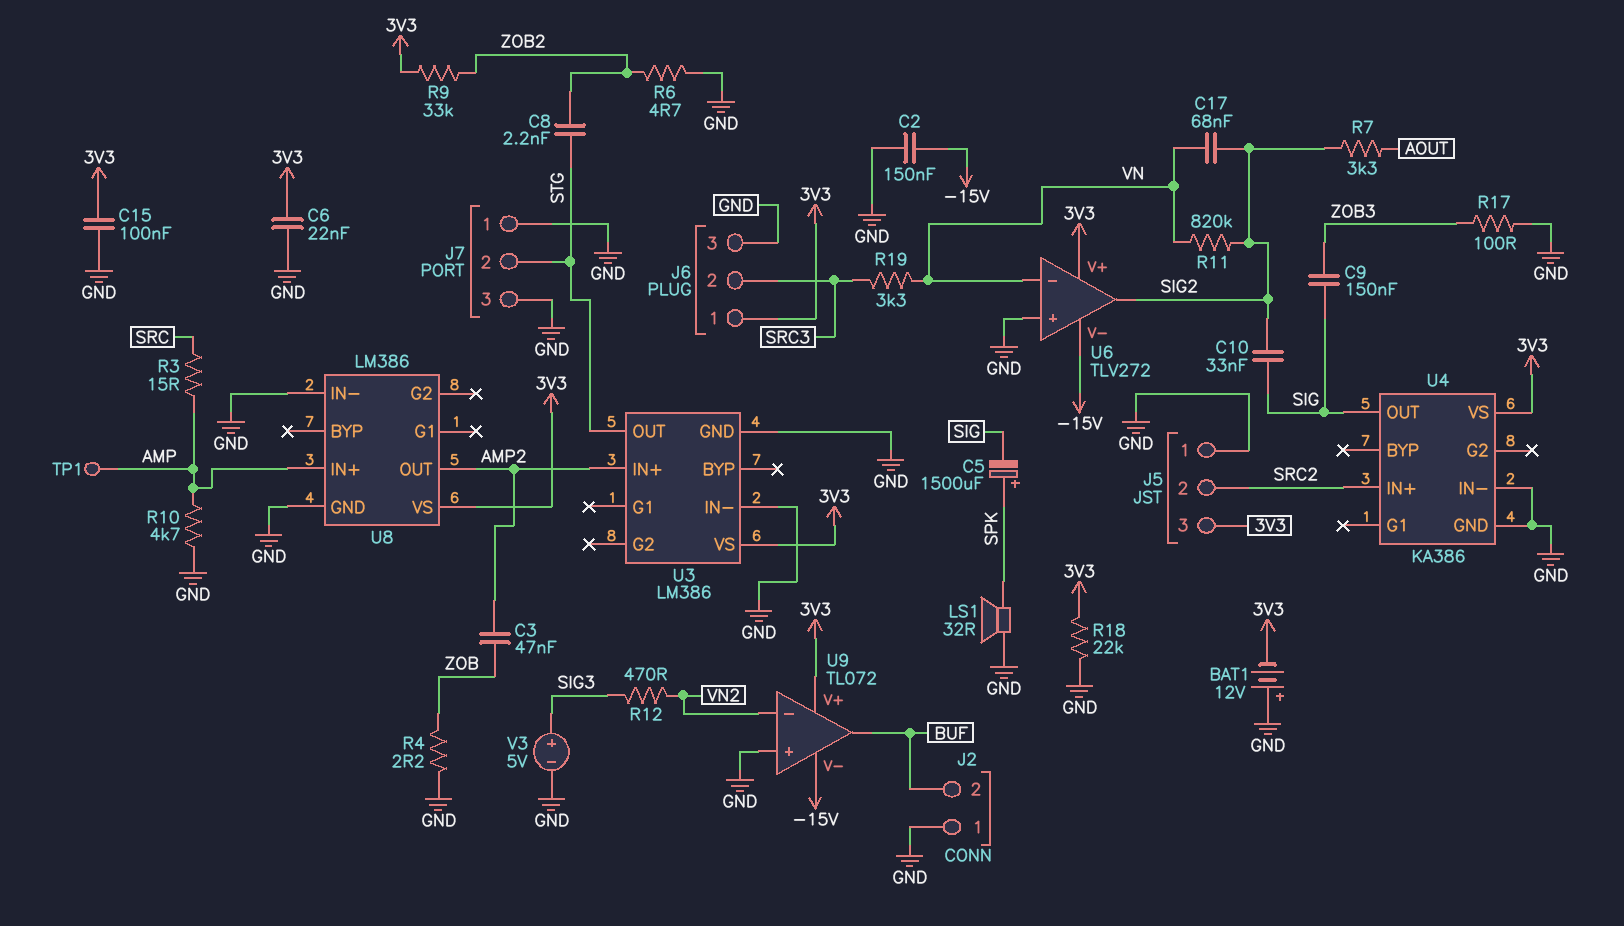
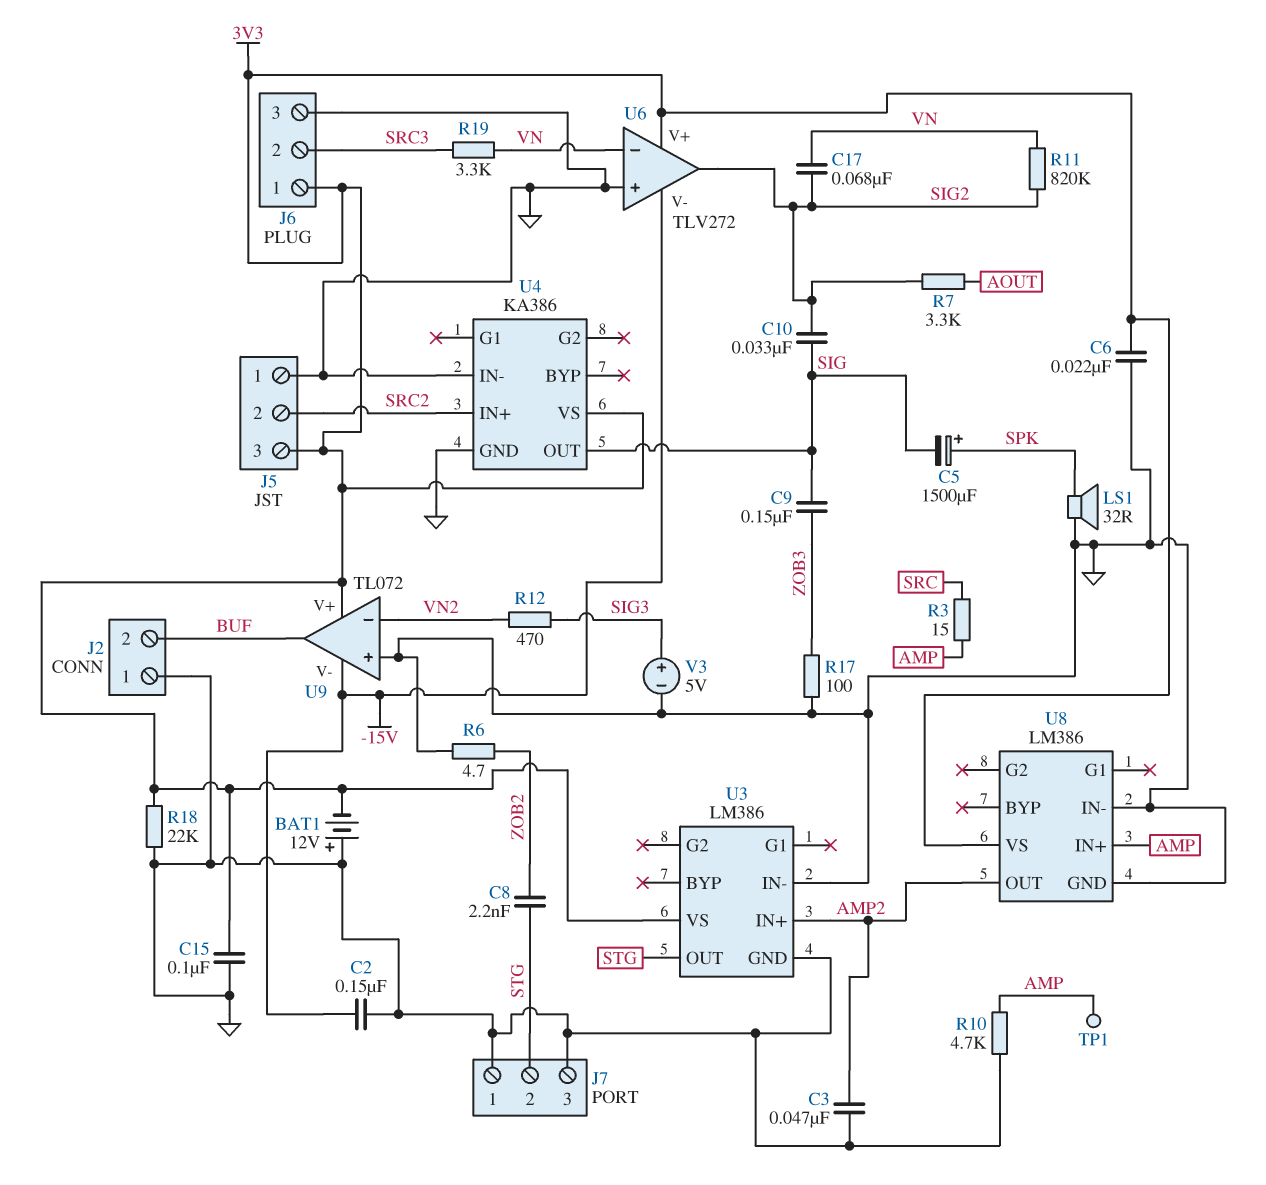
C3: 47nF (AMP2, ZOB) -> 47nF (AMP2, GND)
R4: 2.2 (GND, ZOB) -> none
R9: 33k (3V3, ZOB2) -> none

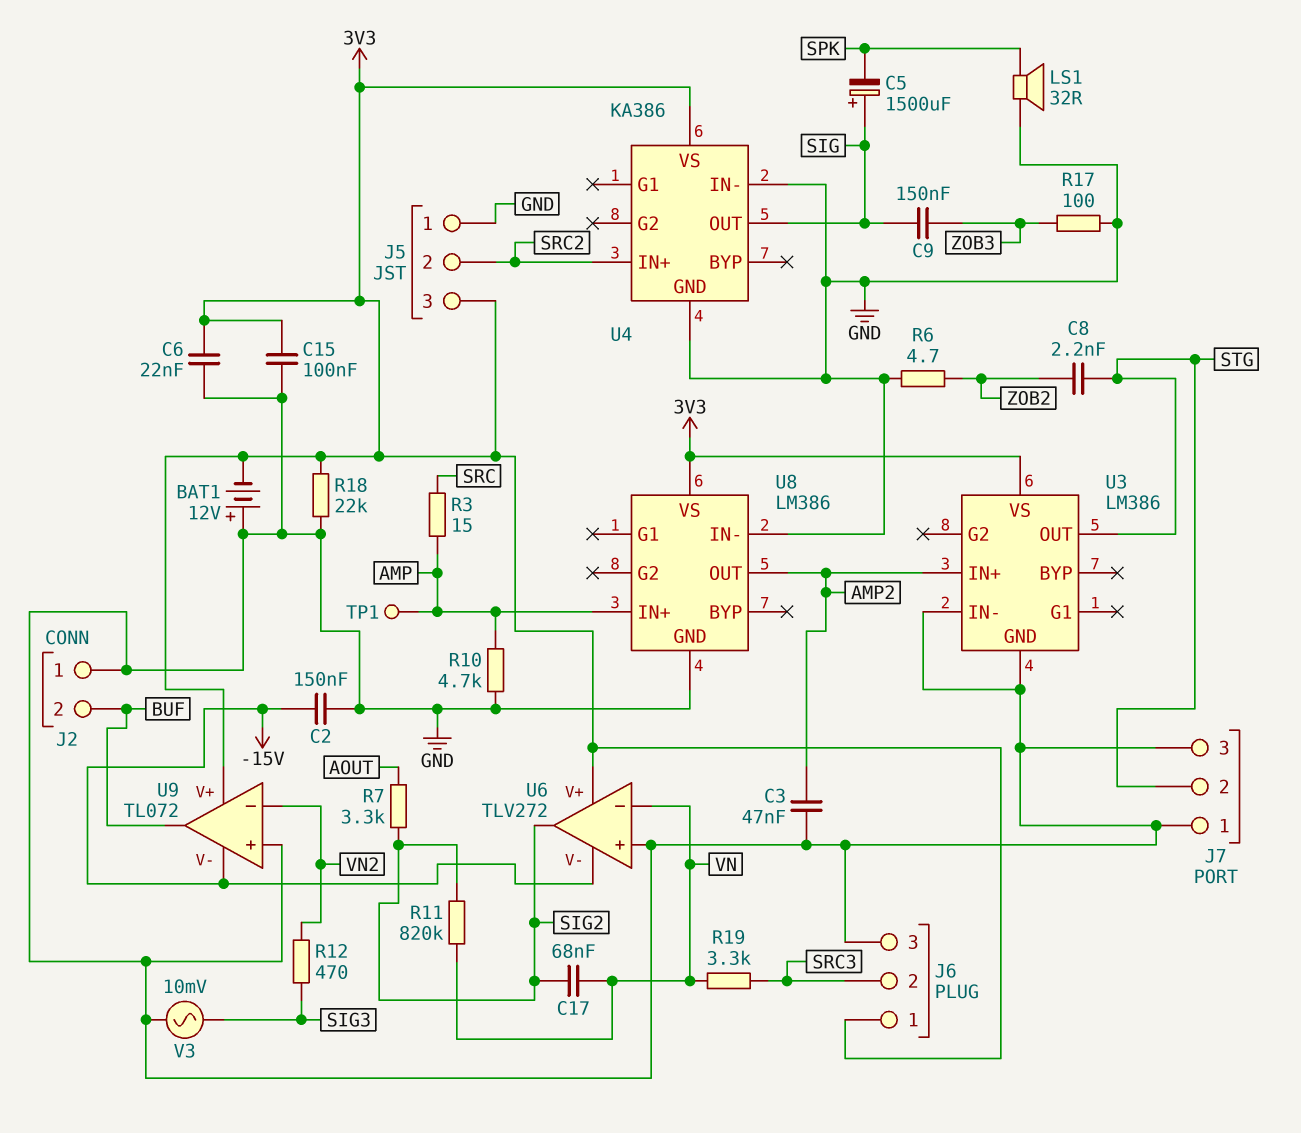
C5: 1500uF (plus SPK, minus SIG) -> 1500uF (plus SIG, minus SPK)
C10: 33nF (SIG, SIG2) -> none
V3: 5V (plus SIG3, minus GND) -> AC 10mV (GND, SIG3)

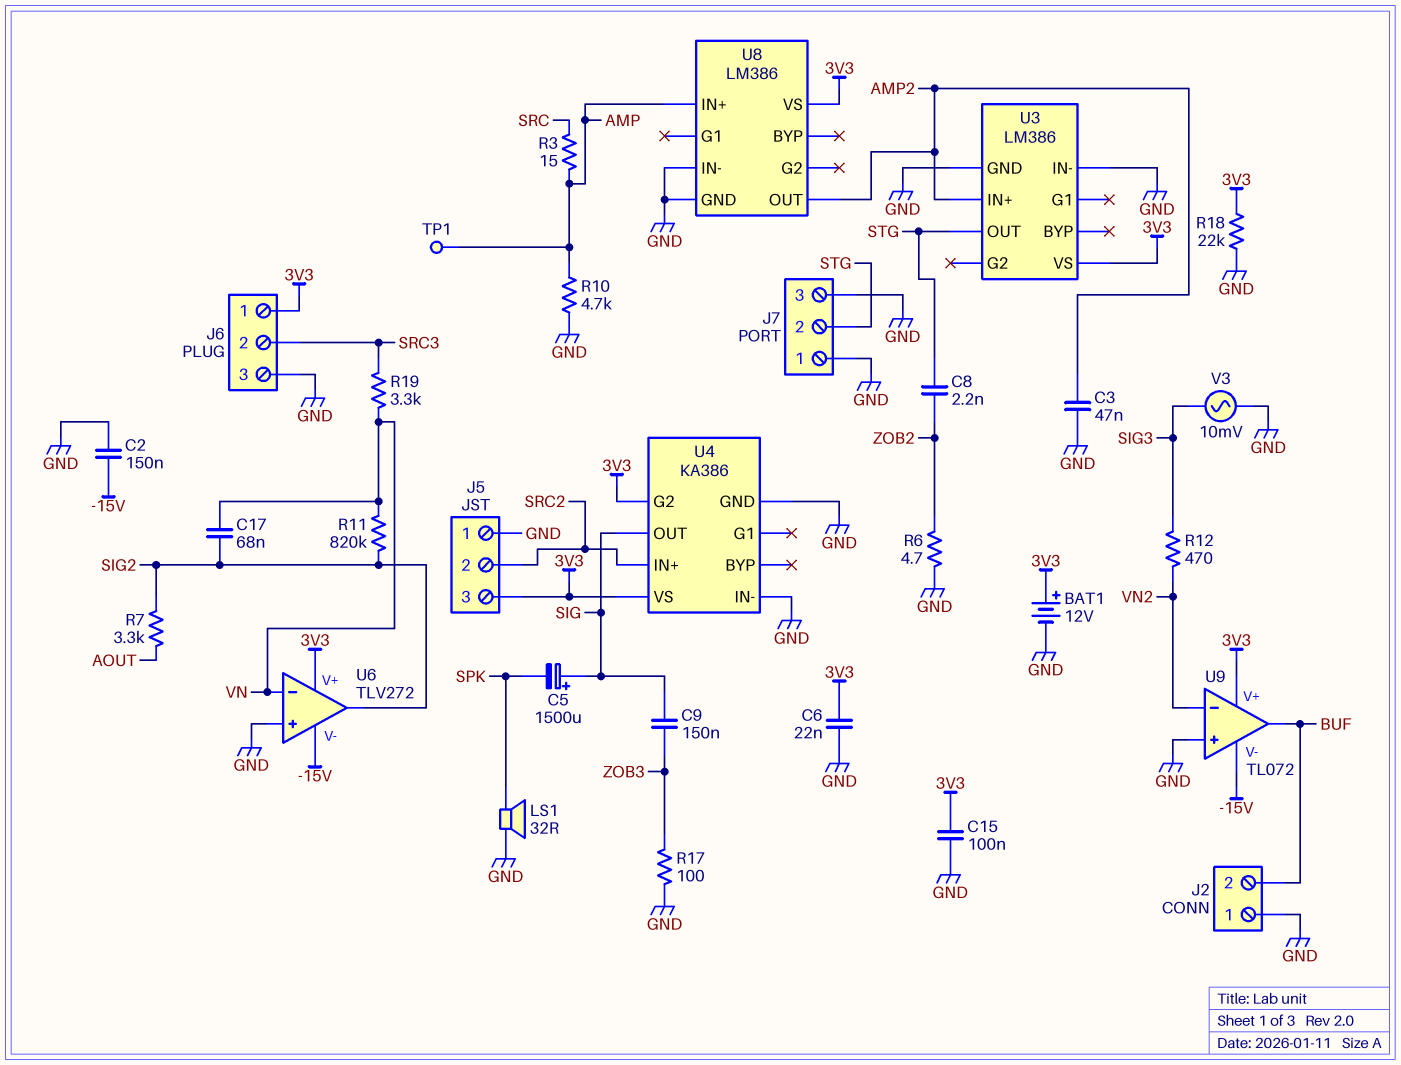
BAT1: 12V (plus GND, minus 3V3) -> 12V (plus 3V3, minus GND)
U4 pin G2: none -> 3V3

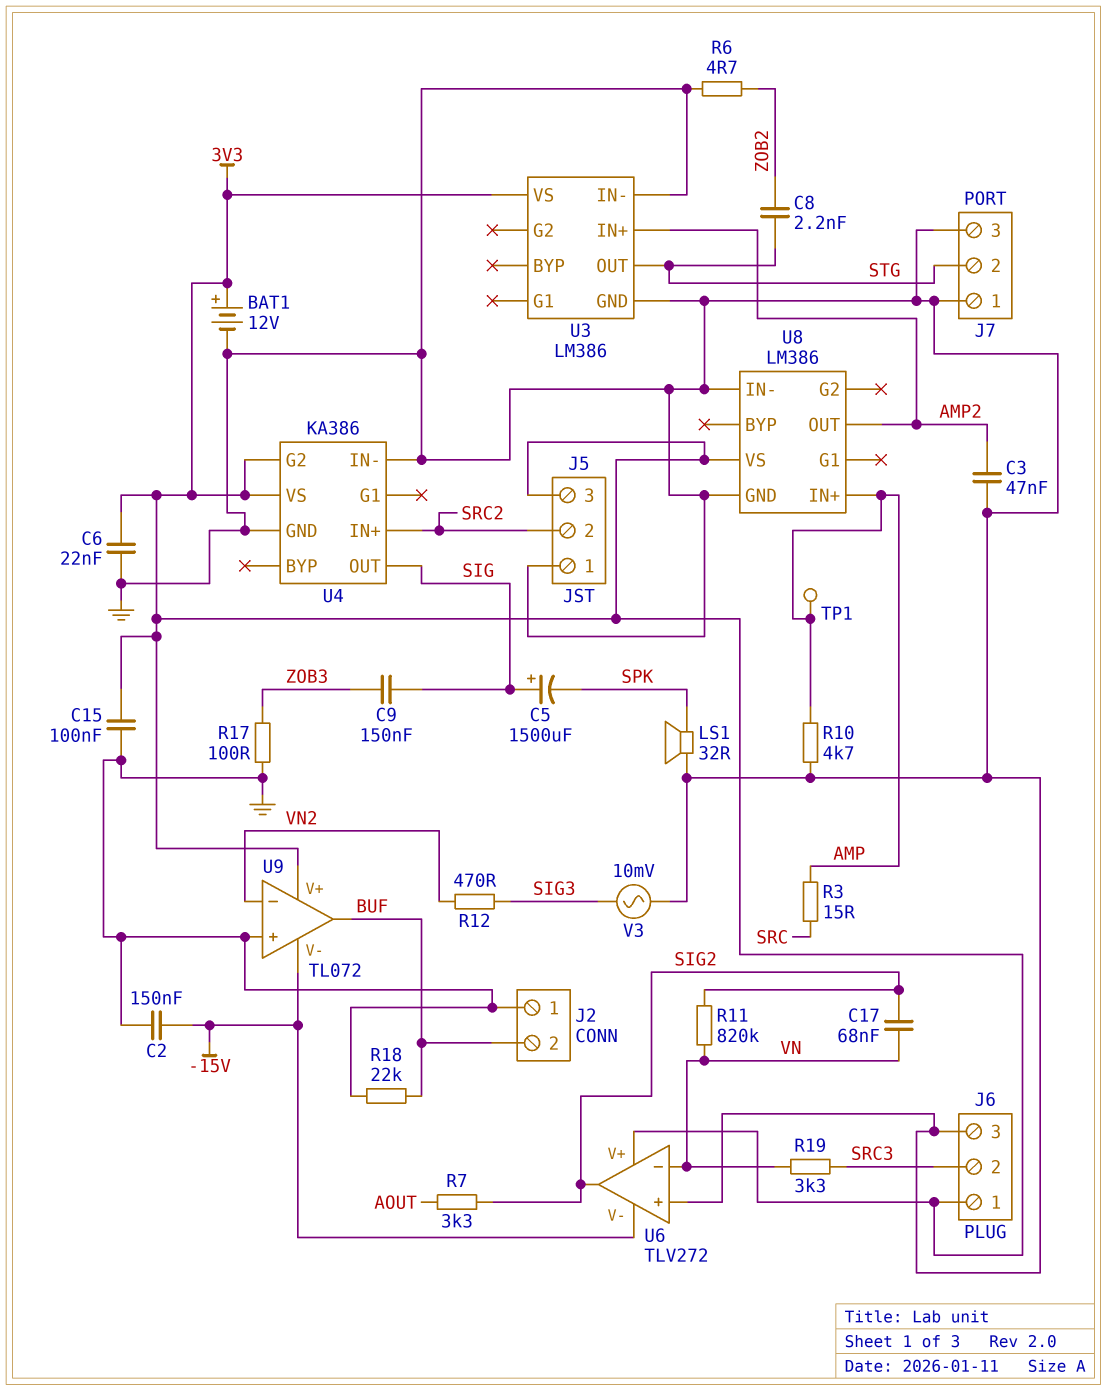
R18: 22k (3V3, GND) -> 22k (BUF, GND)

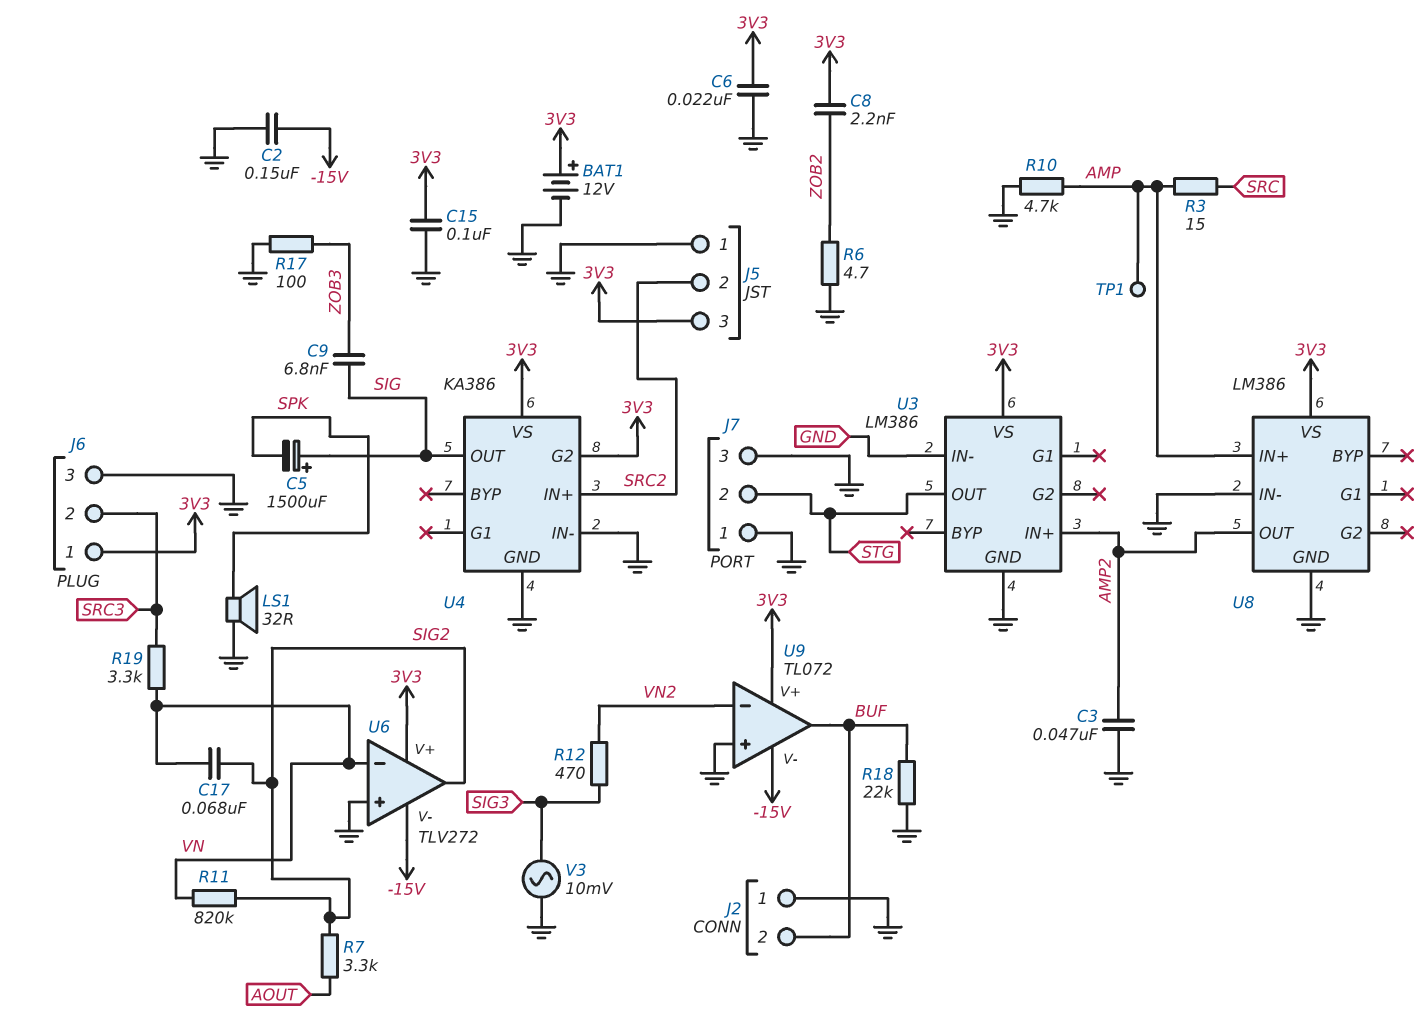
C8: 2.2nF (STG, ZOB2) -> 2.2nF (3V3, ZOB2)
C9: 150nF (SIG, ZOB3) -> 6.8nF (SIG, ZOB3)

